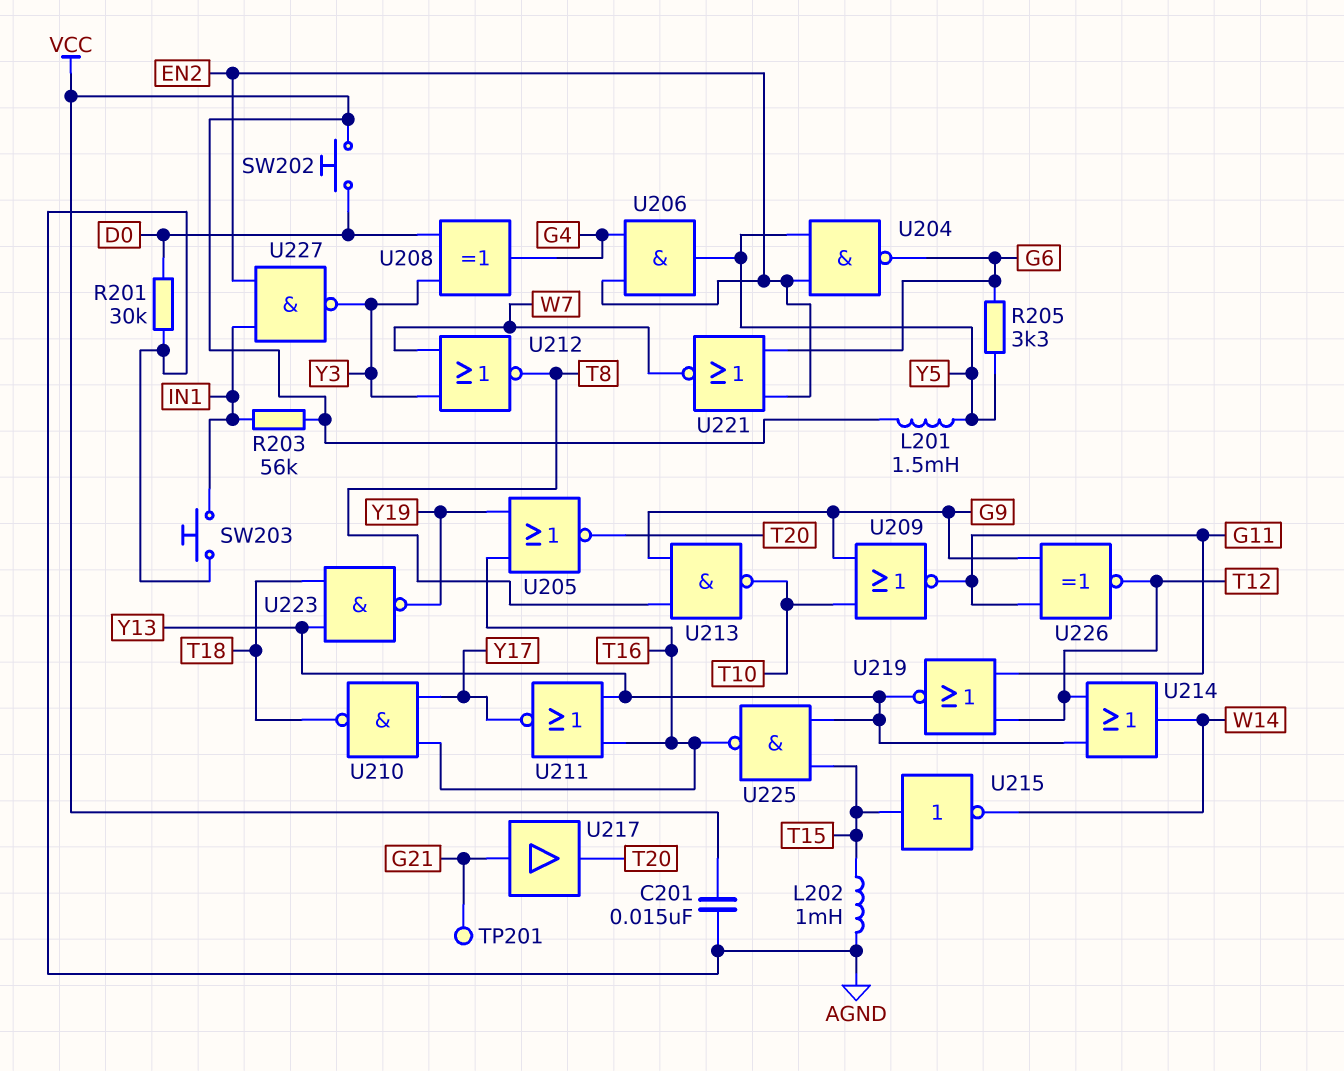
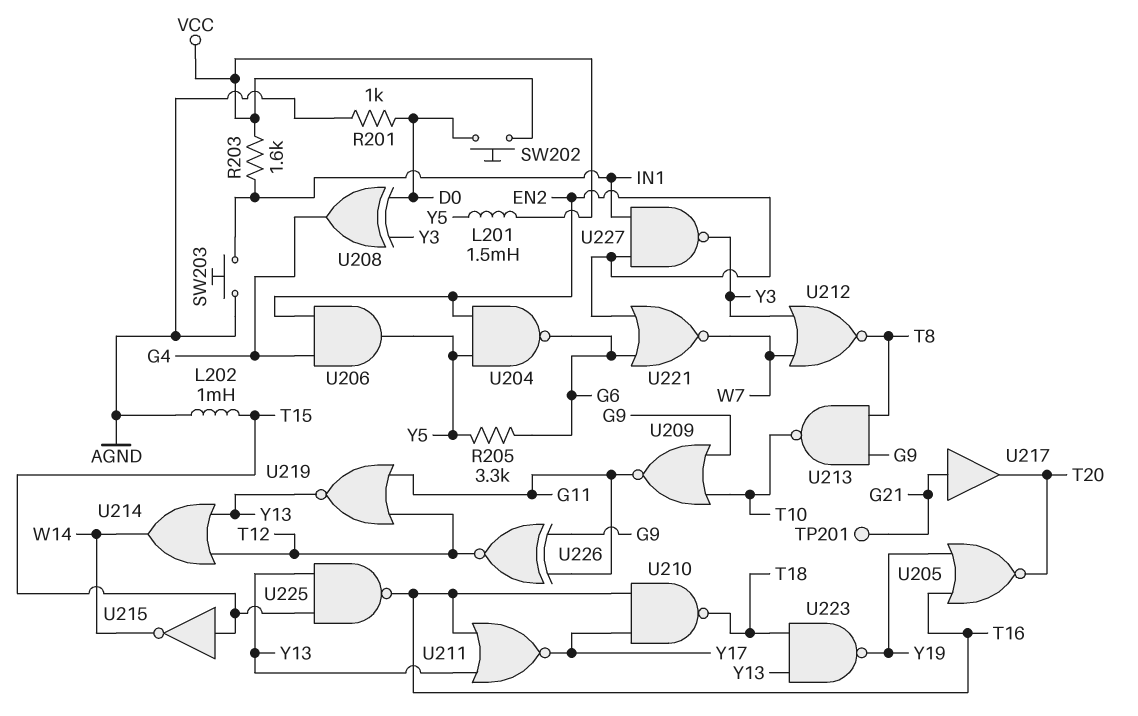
C201: 15nF (AGND, VCC) -> none
R201: 30k (AGND, D0) -> 1k (AGND, D0)
R203: 56k (IN1, VCC) -> 1.6k (IN1, VCC)

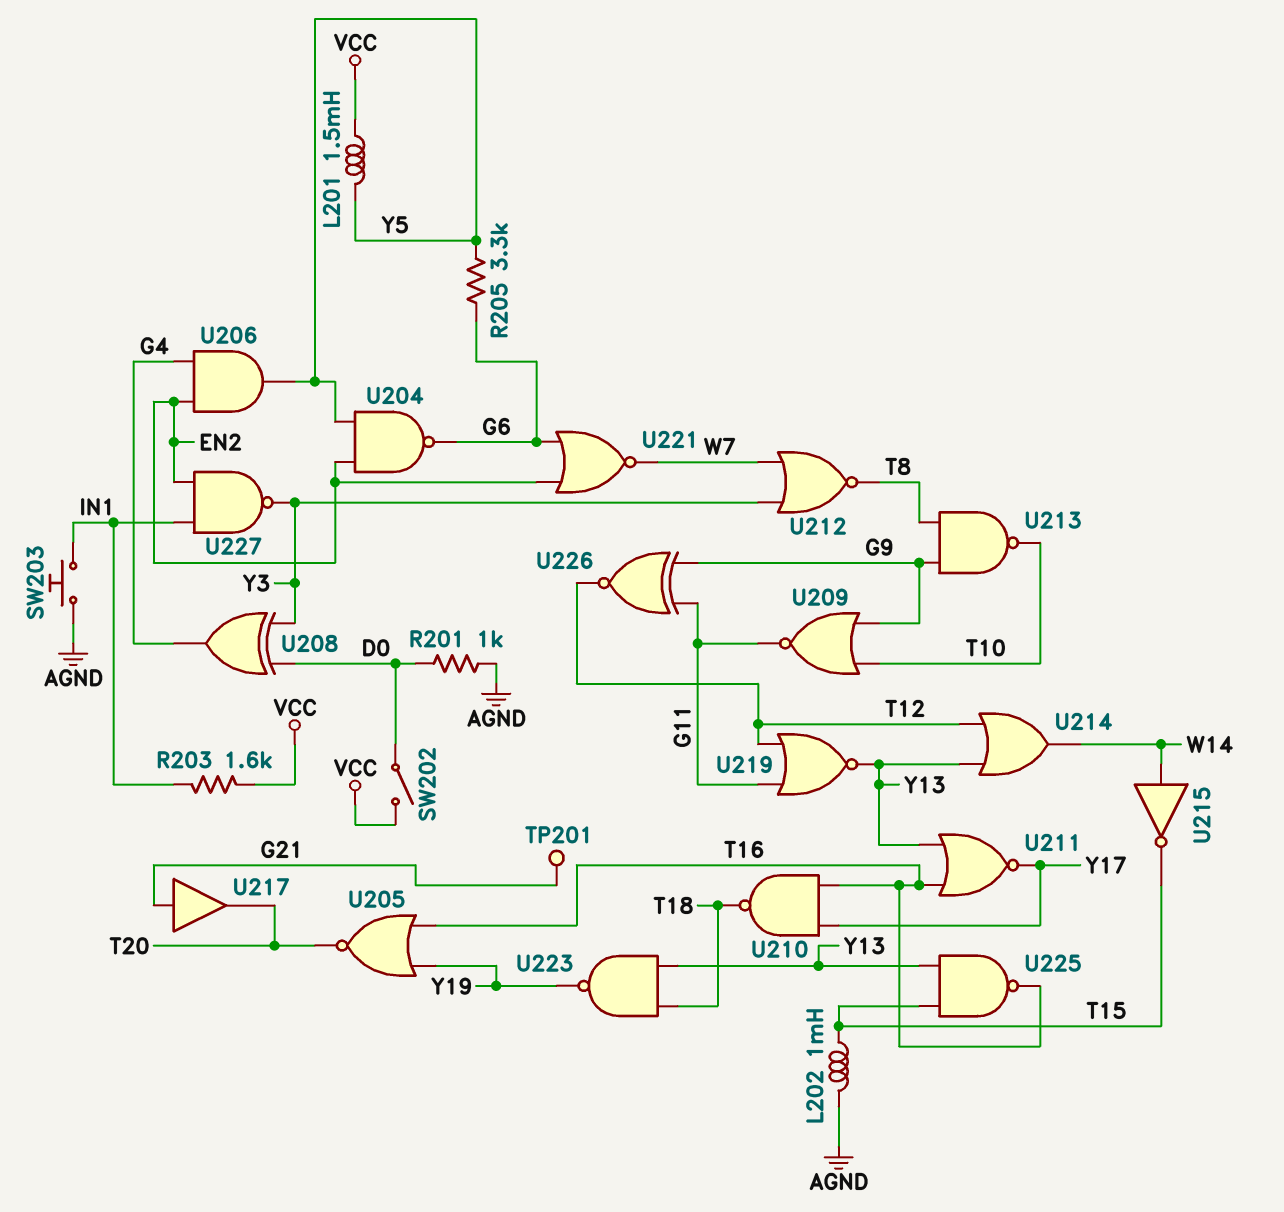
SW202: button (D0, VCC) -> switch (D0, VCC)
U215: NOT (in T15, out W14) -> NOT (in W14, out T15)

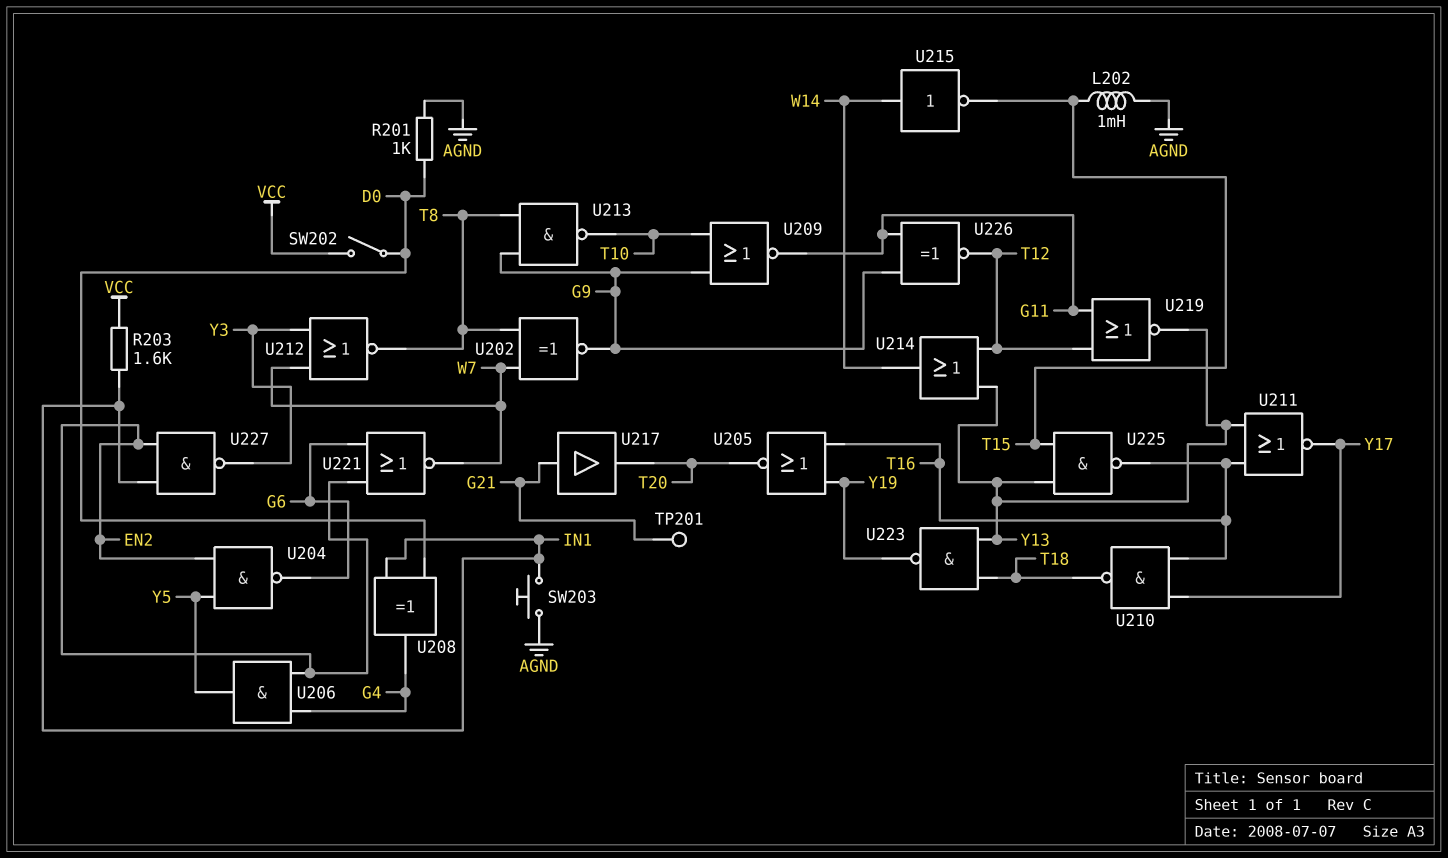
L201: 1.5mH (VCC, Y5) -> none
R205: 3.3k (G6, Y5) -> none
U202: none -> XNOR (in T8, in W7, out G9)
U208: XOR (in D0, in Y3, out G4) -> XOR (in D0, in IN1, out G4)

